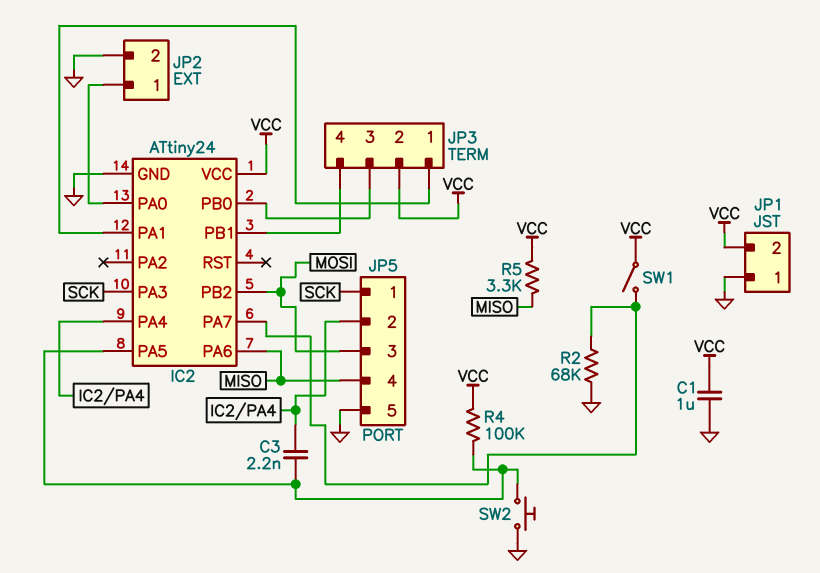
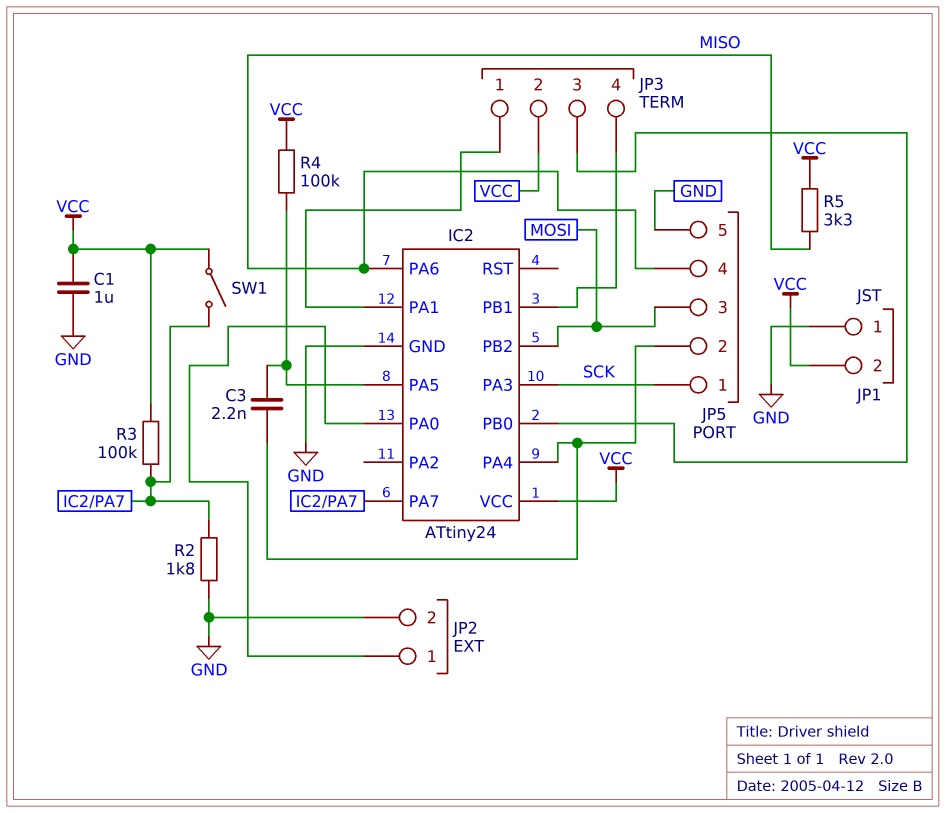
R2: 68k (GND, IC2/PA7) -> 1.8k (GND, IC2/PA7)
R3: none -> 100k (IC2/PA7, VCC)
SW2: button (GND, IC2/PA5) -> none

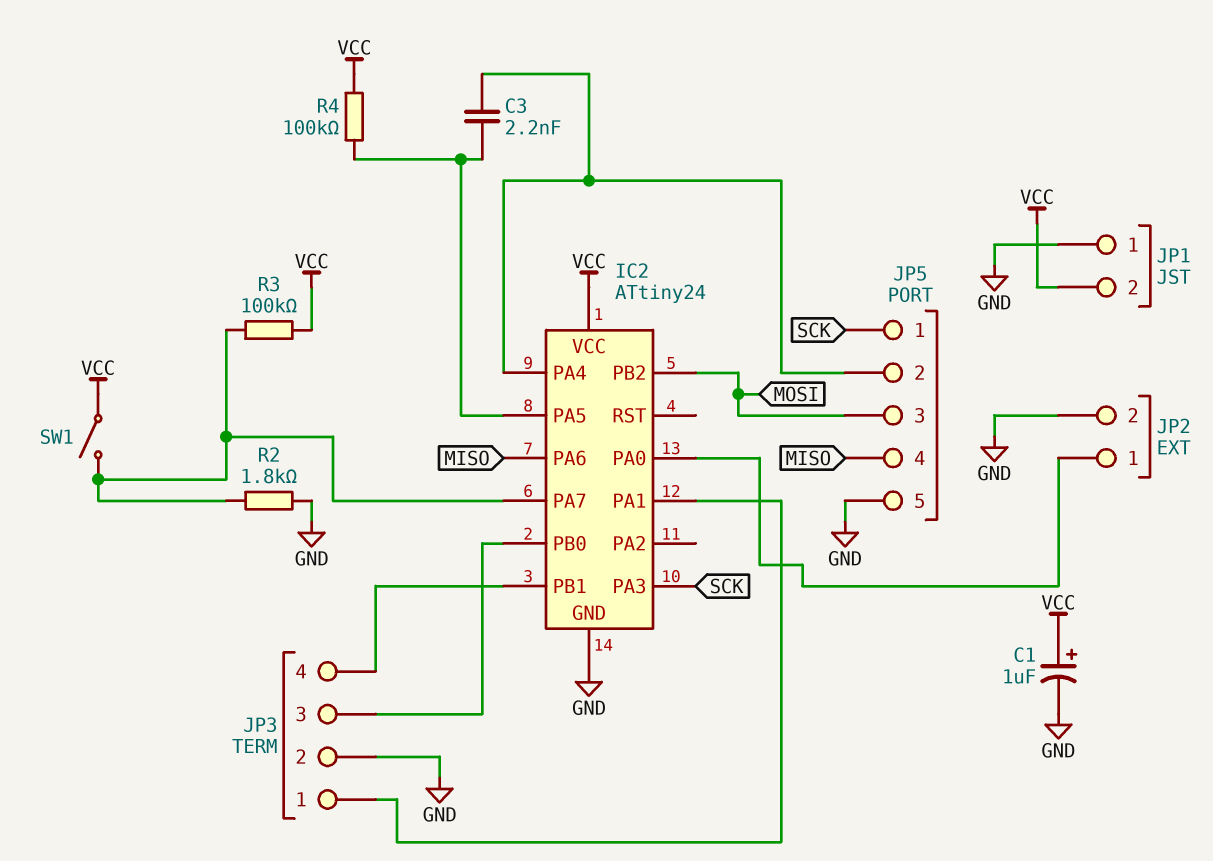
C1: 1uF (GND, VCC) -> 1uF (plus VCC, minus GND)
JP3 pin 2: VCC -> GND
R5: 3.3k (MISO, VCC) -> none

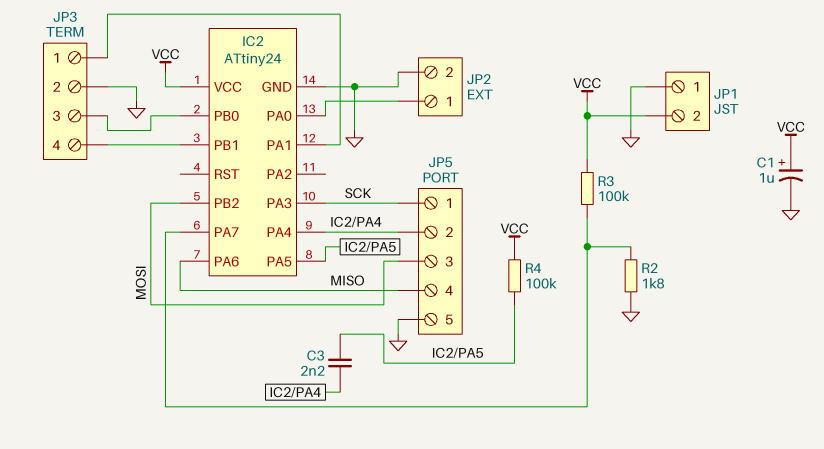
SW1: switch (IC2/PA7, VCC) -> none

